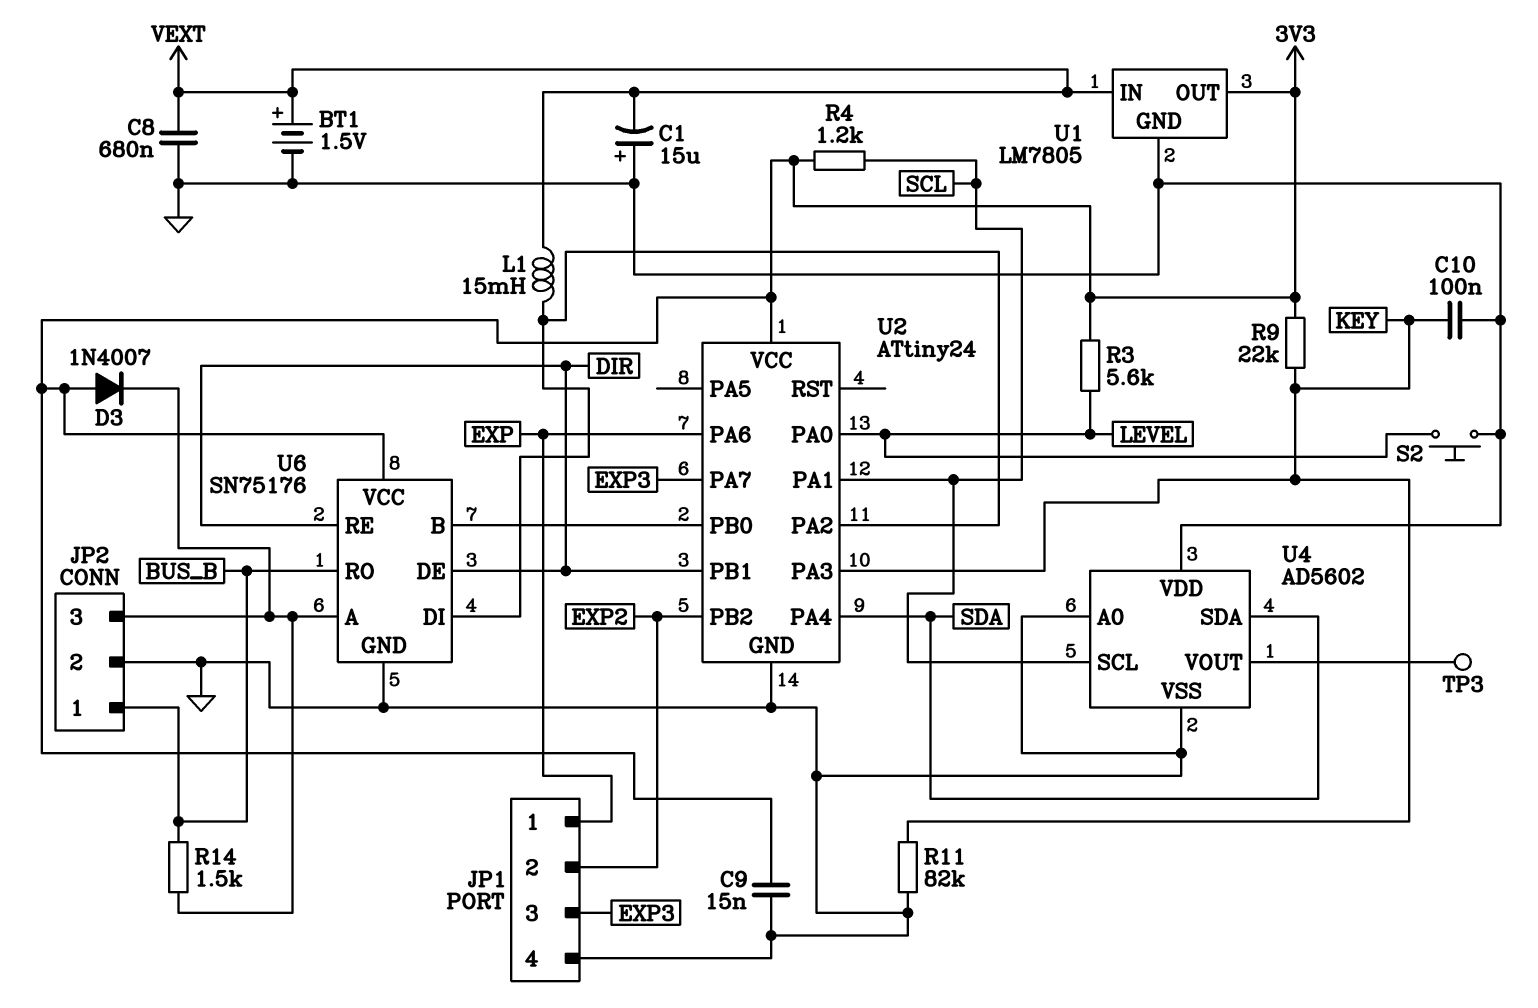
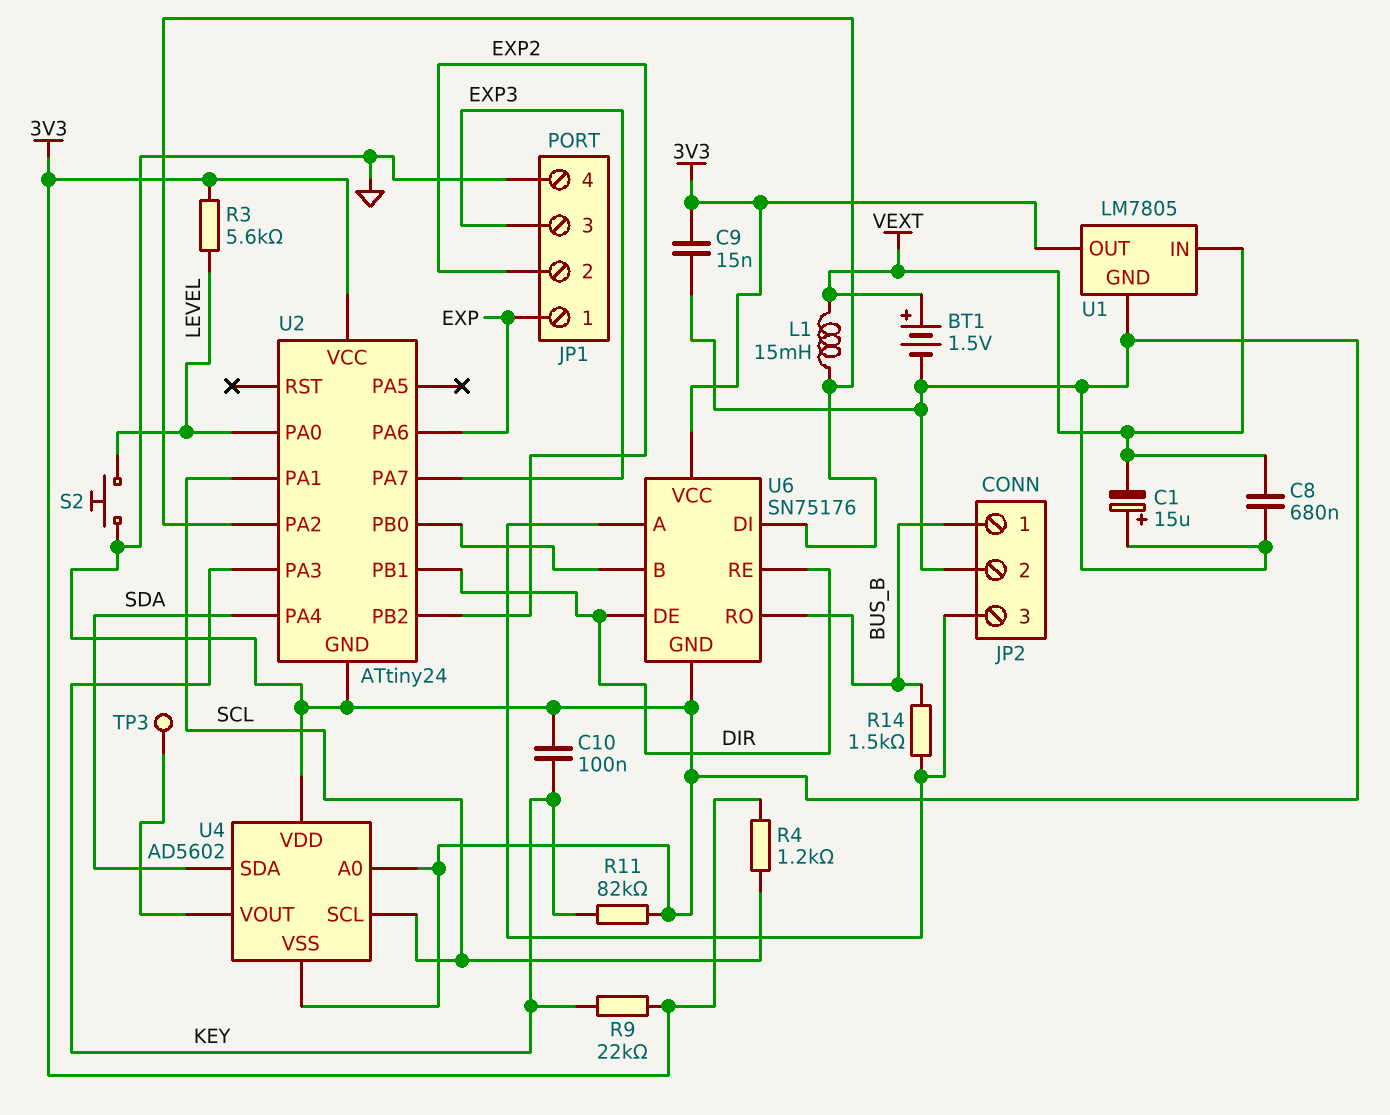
D3: diode 1N4007 (A 3V3, K JP2/3) -> none

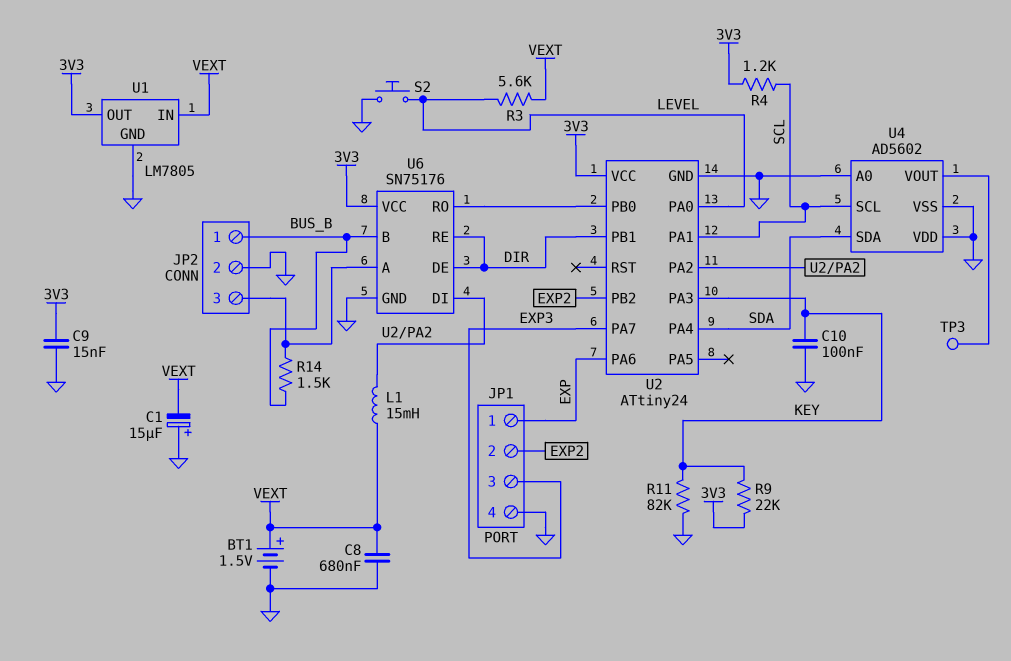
R3: 5.6k (3V3, LEVEL) -> 5.6k (LEVEL, VEXT)
U6 pin B: U2/PB0 -> BUS_B
U6 pin RO: BUS_B -> U2/PB0

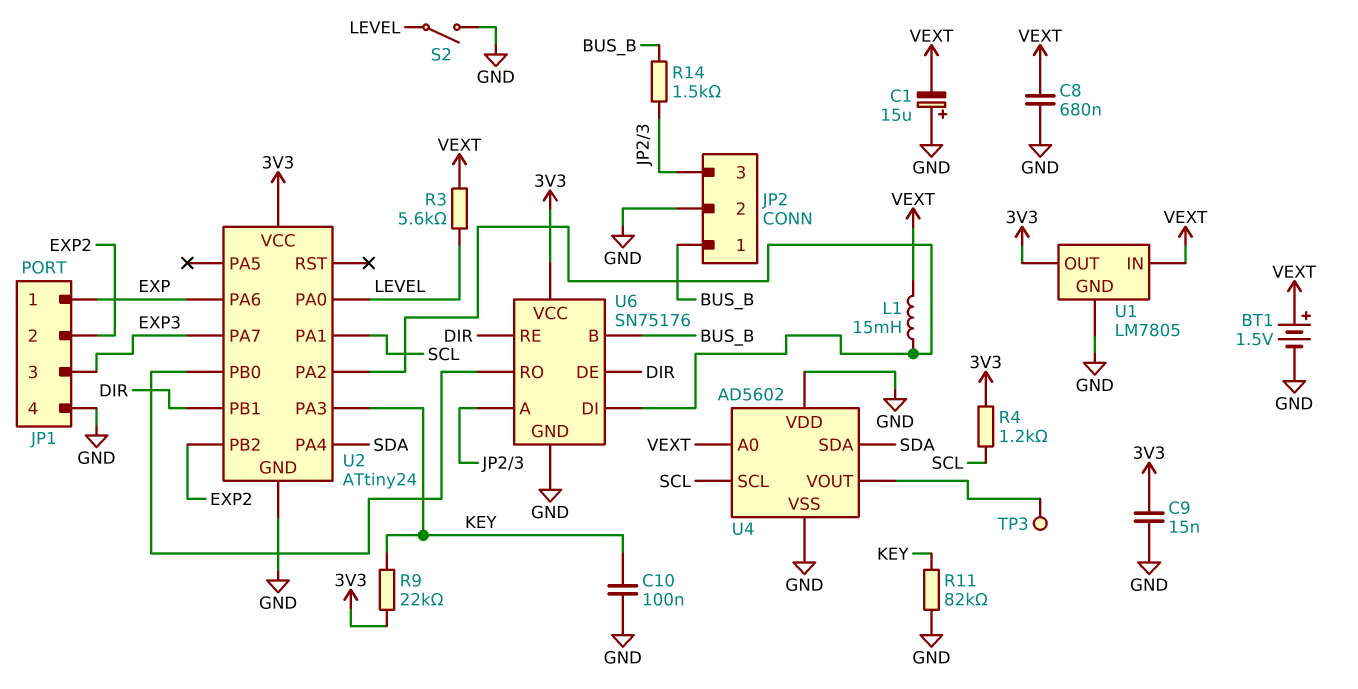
S2: button (GND, LEVEL) -> switch (GND, LEVEL)
U4 pin A0: GND -> VEXT

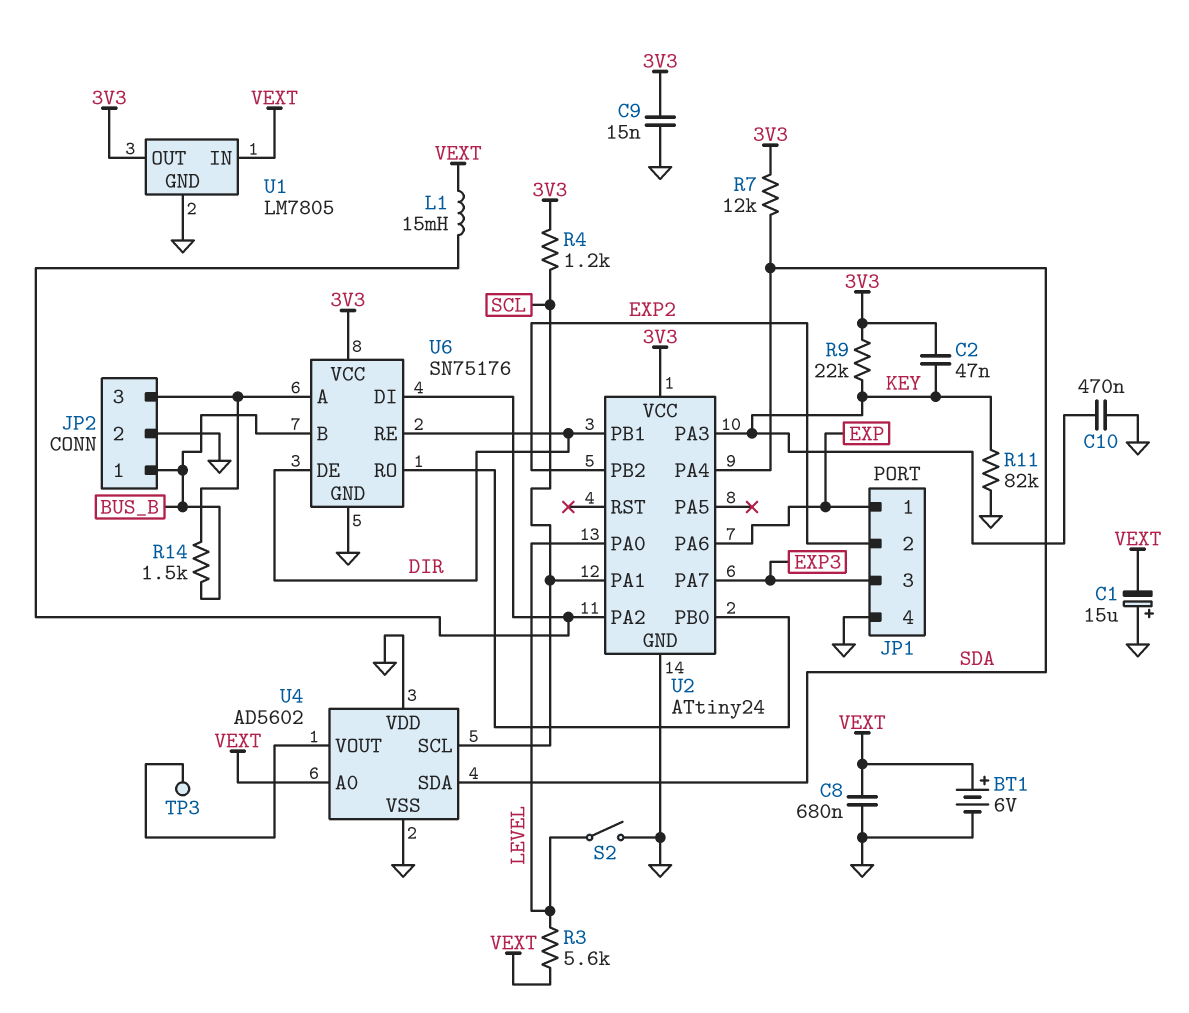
BT1: 1.5V (plus VEXT, minus GND) -> 6V (plus VEXT, minus GND)
C2: none -> 47nF (3V3, KEY)
C10: 100nF (GND, KEY) -> 470nF (GND, KEY)
R7: none -> 12k (3V3, SDA)

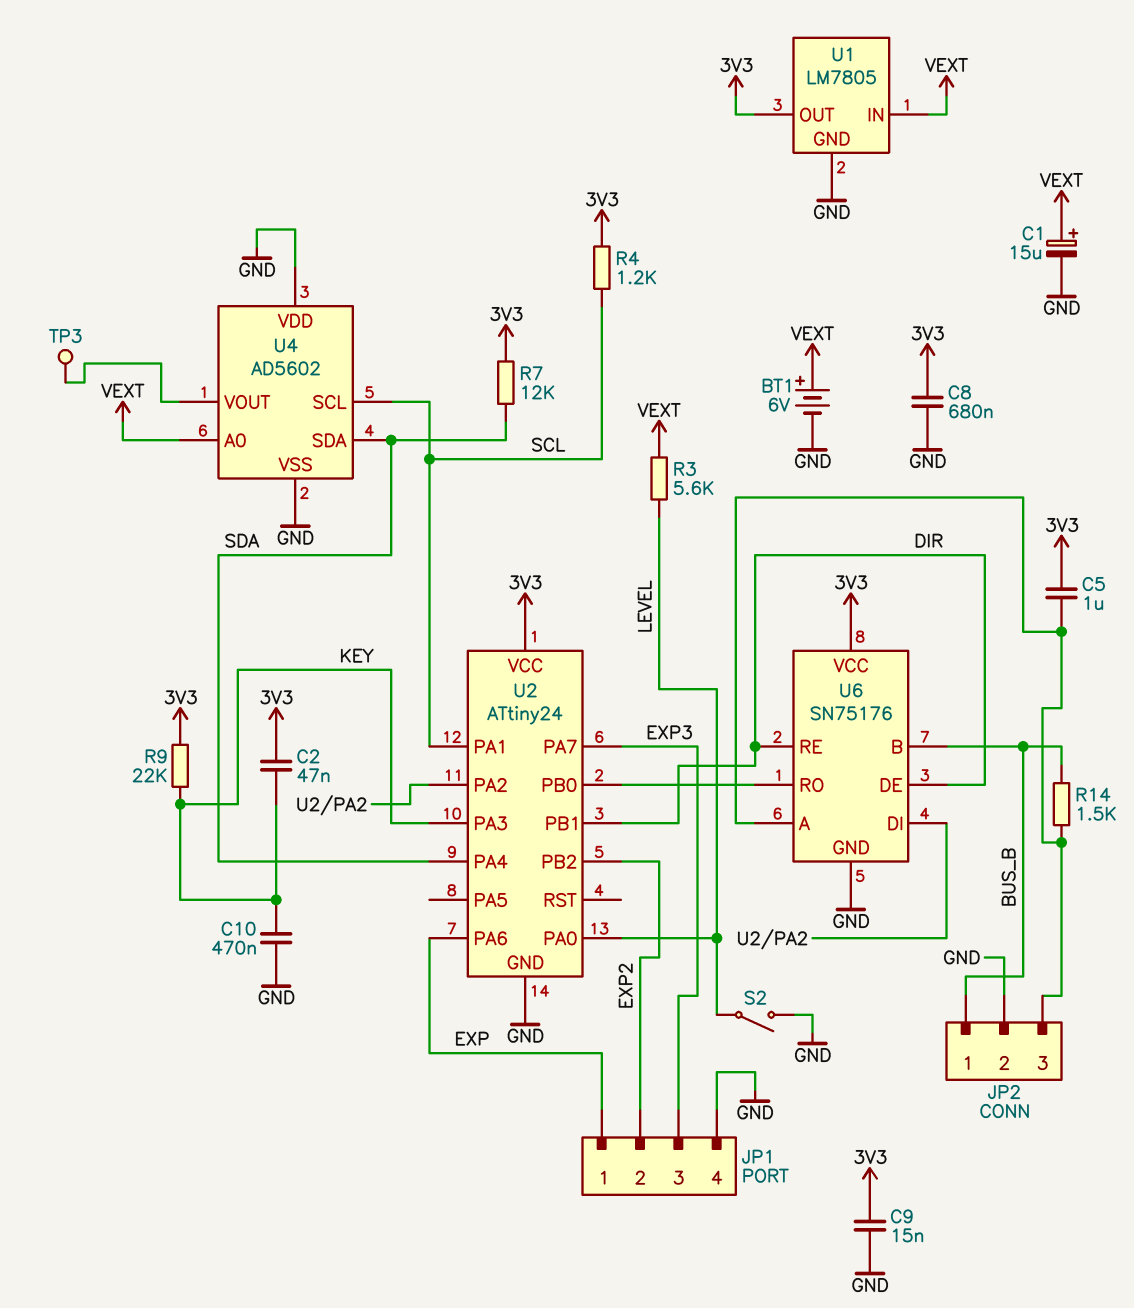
C1: 15uF (plus GND, minus VEXT) -> 15uF (plus VEXT, minus GND)
C5: none -> 1uF (3V3, JP2/3)
C8: 680nF (GND, VEXT) -> 680nF (3V3, GND)
L1: 15mH (U2/PA2, VEXT) -> none
R11: 82k (GND, KEY) -> none

